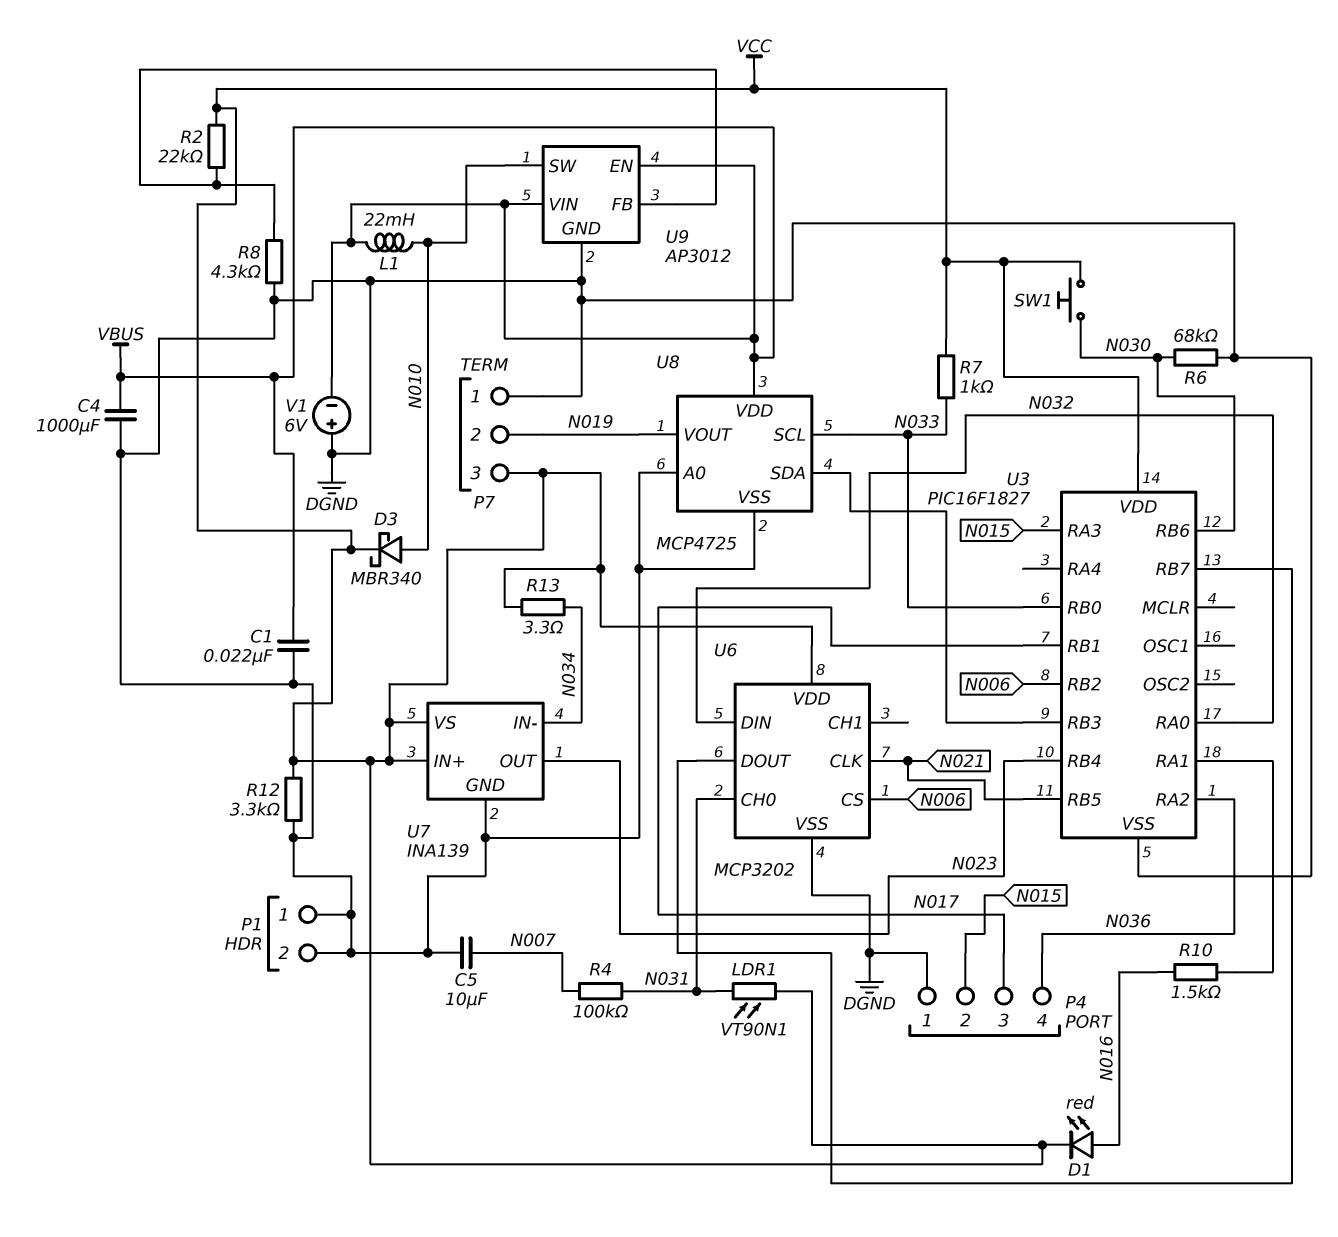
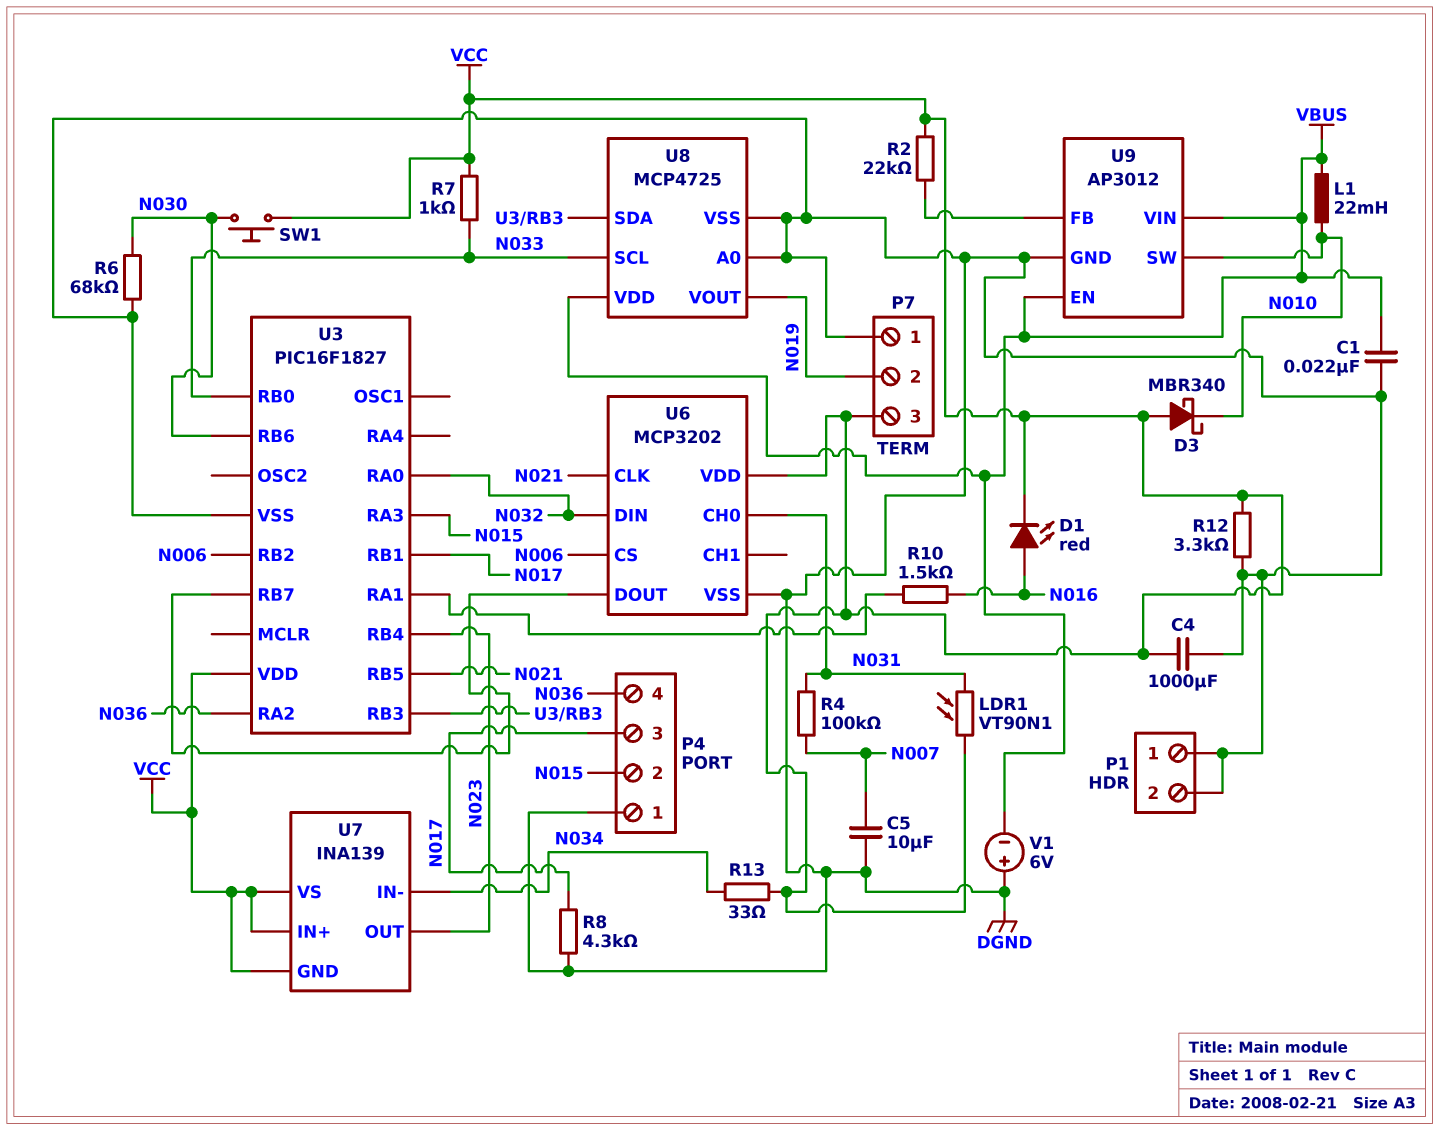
C4: 1000uF (DGND, VBUS) -> 1000uF (DGND, VCC)
D3: schottky MBR340 (A N010, K VCC) -> schottky MBR340 (A VCC, K N010)
R8: 4.3k (DGND, U9/FB) -> 4.3k (DGND, N017)
R13: 3.3 (N034, VCC) -> 33 (N034, VCC)
U7 pin GND: DGND -> VCC

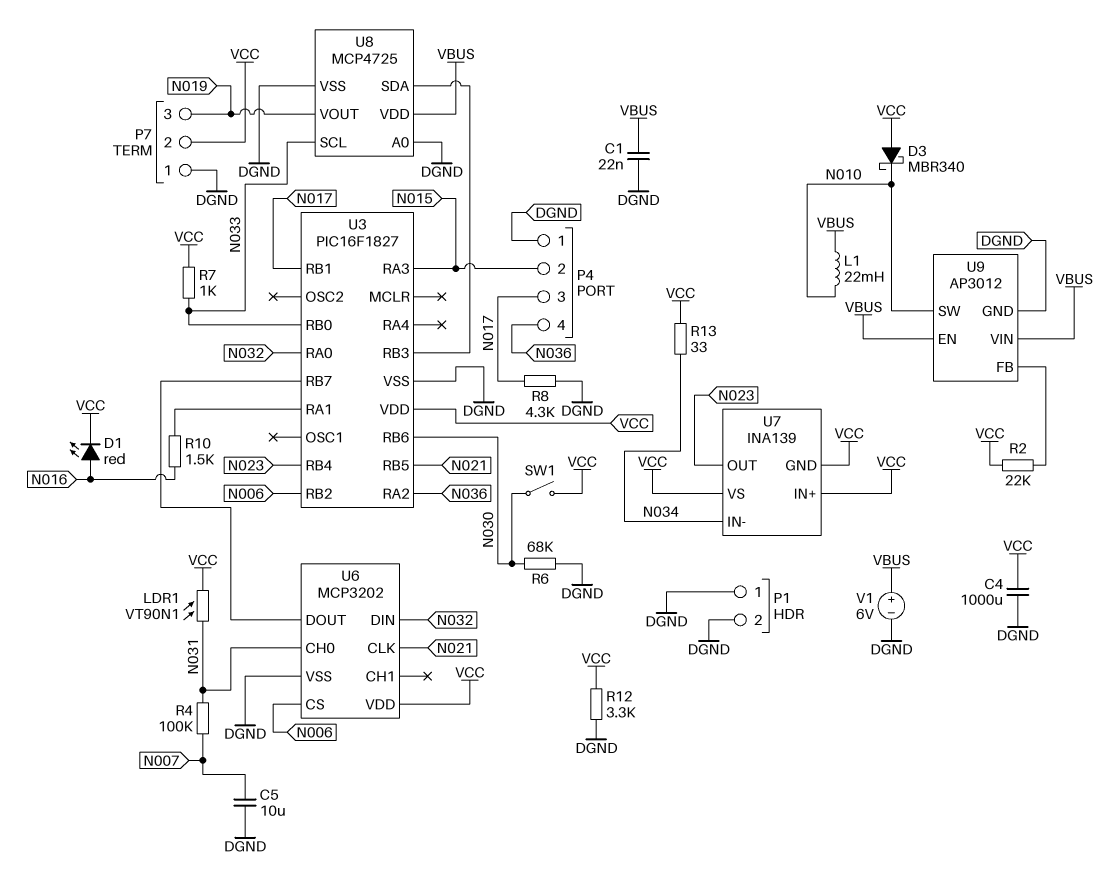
P7 pin 2: N019 -> VCC
P7 pin 3: VCC -> N019
SW1: button (N030, VCC) -> switch (N030, VCC)
V1: 6V (plus DGND, minus VBUS) -> 6V (plus VBUS, minus DGND)

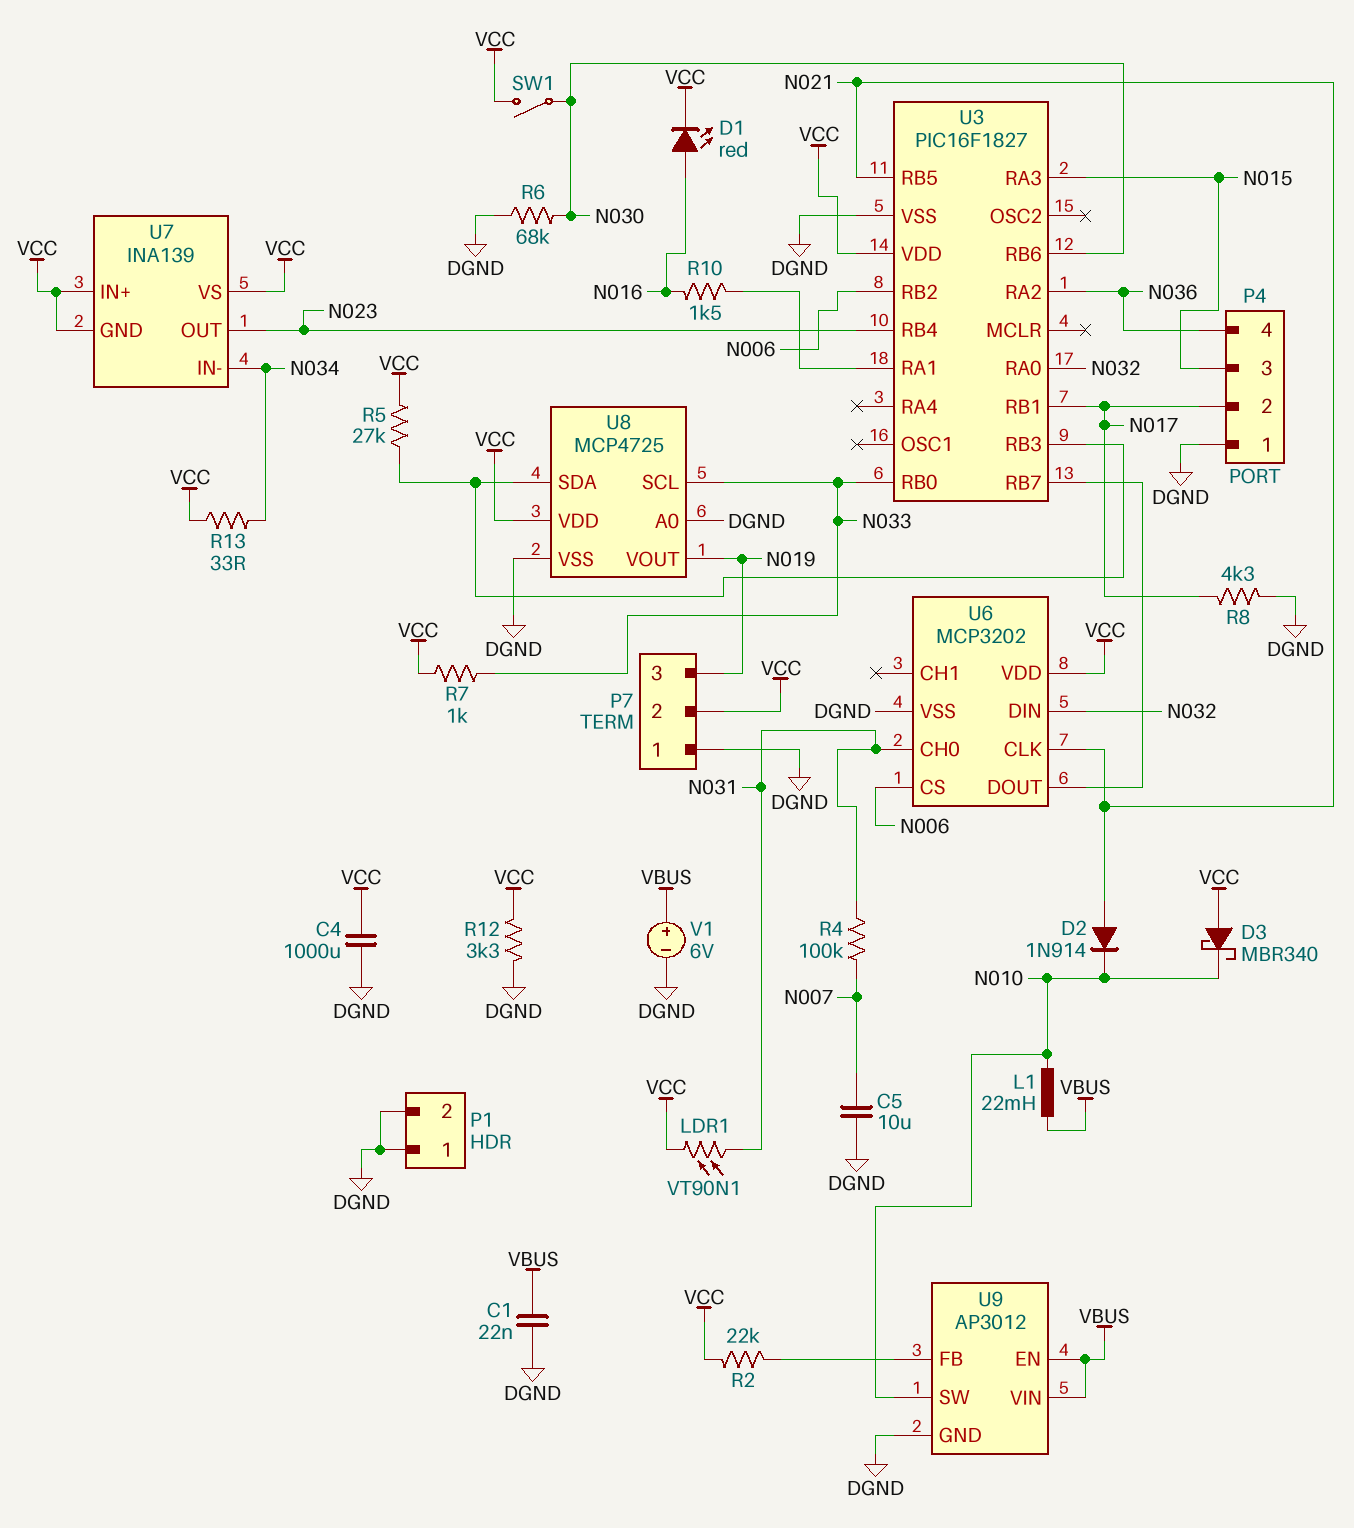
D2: none -> diode 1N914 (A N021, K N010)
P4 pin 2: N015 -> N017
P4 pin 3: N017 -> N015
R5: none -> 27k (U3/RB3, VCC)
U8 pin VDD: VBUS -> VCC

